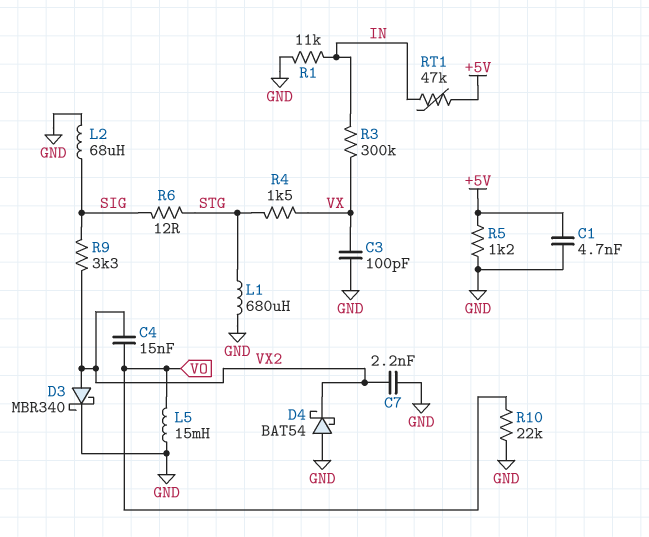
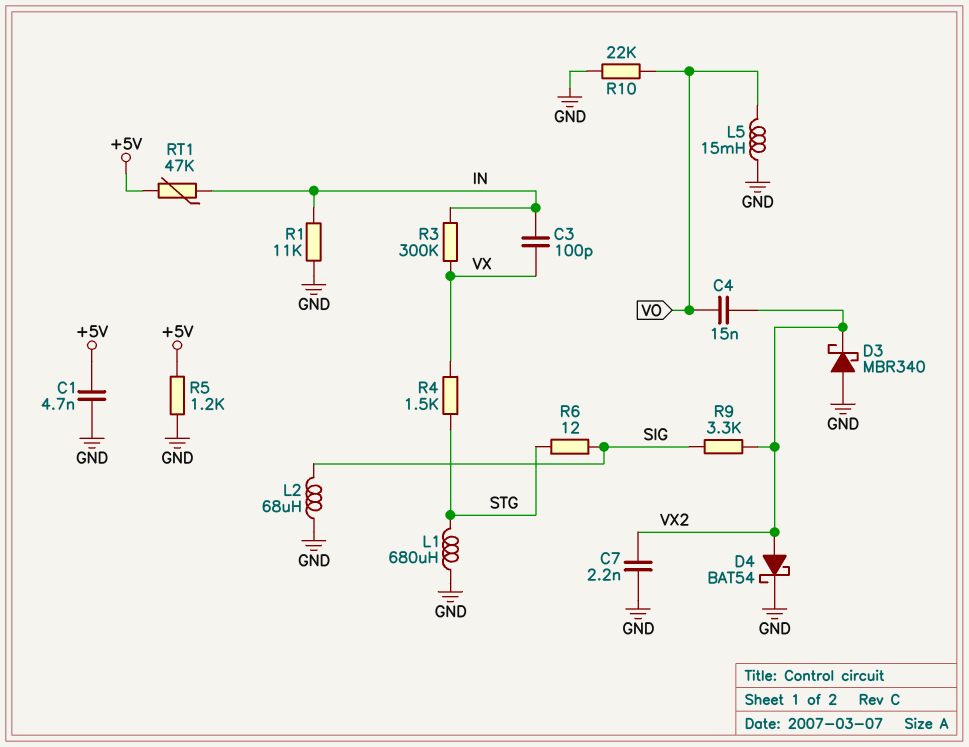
C3: 100pF (GND, VX) -> 100pF (IN, VX)
D3: schottky MBR340 (A VX2, K GND) -> schottky MBR340 (A GND, K VX2)
D4: schottky BAT54 (A GND, K VX2) -> schottky BAT54 (A VX2, K GND)

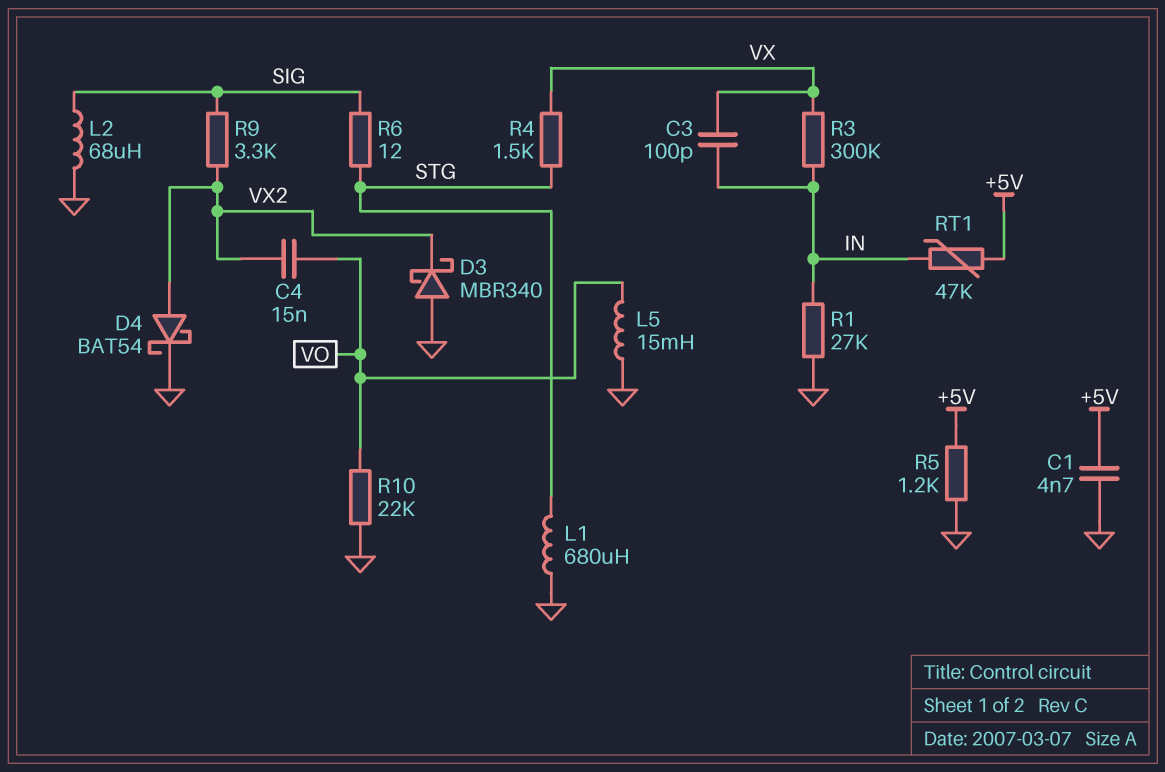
C7: 2.2nF (GND, VX2) -> none
R1: 11k (GND, IN) -> 27k (GND, IN)

